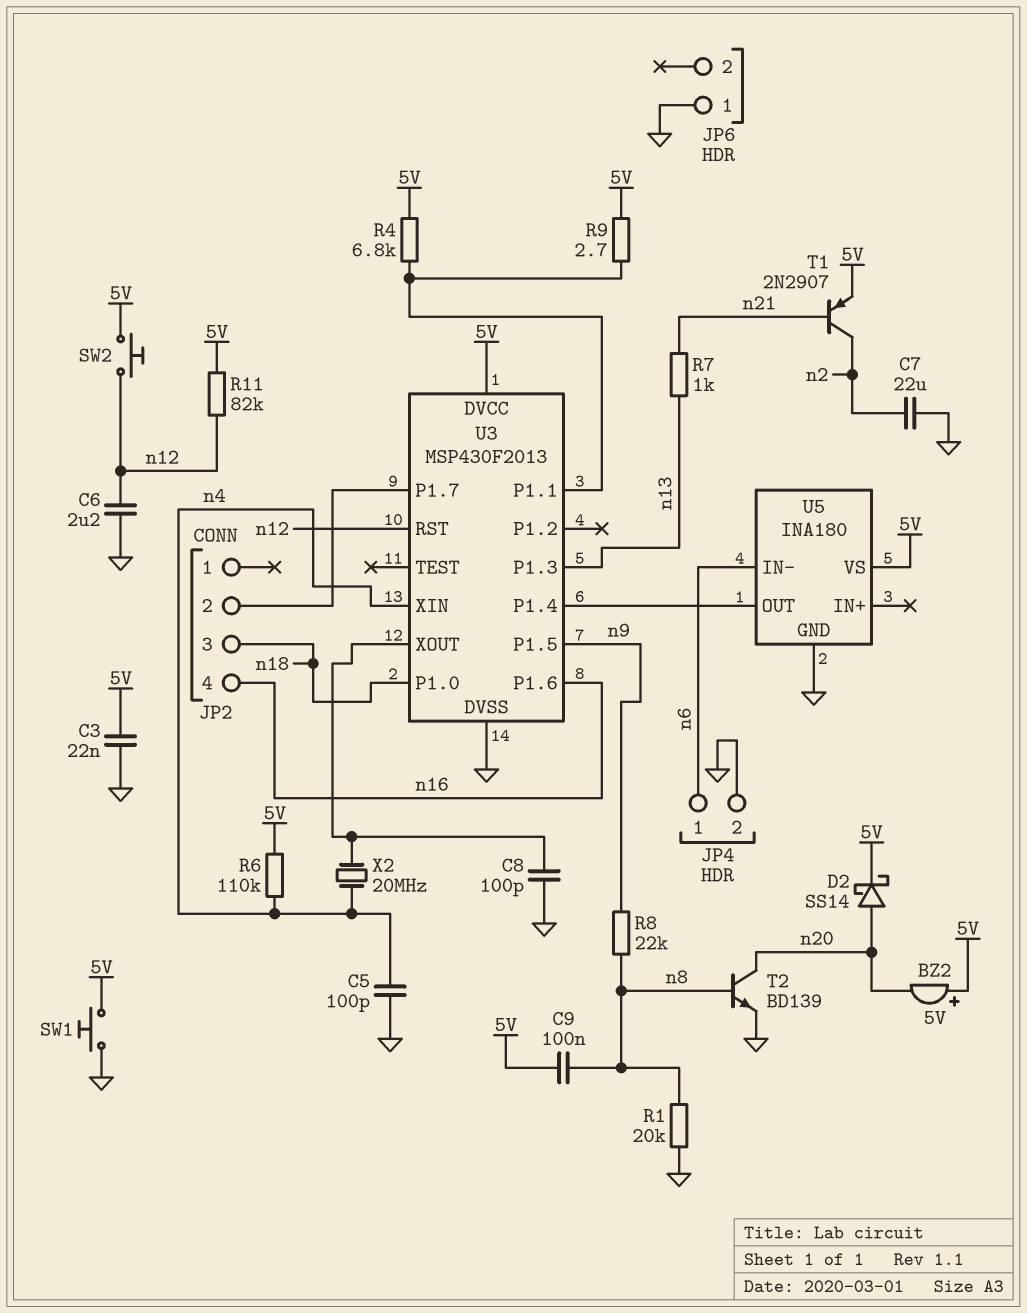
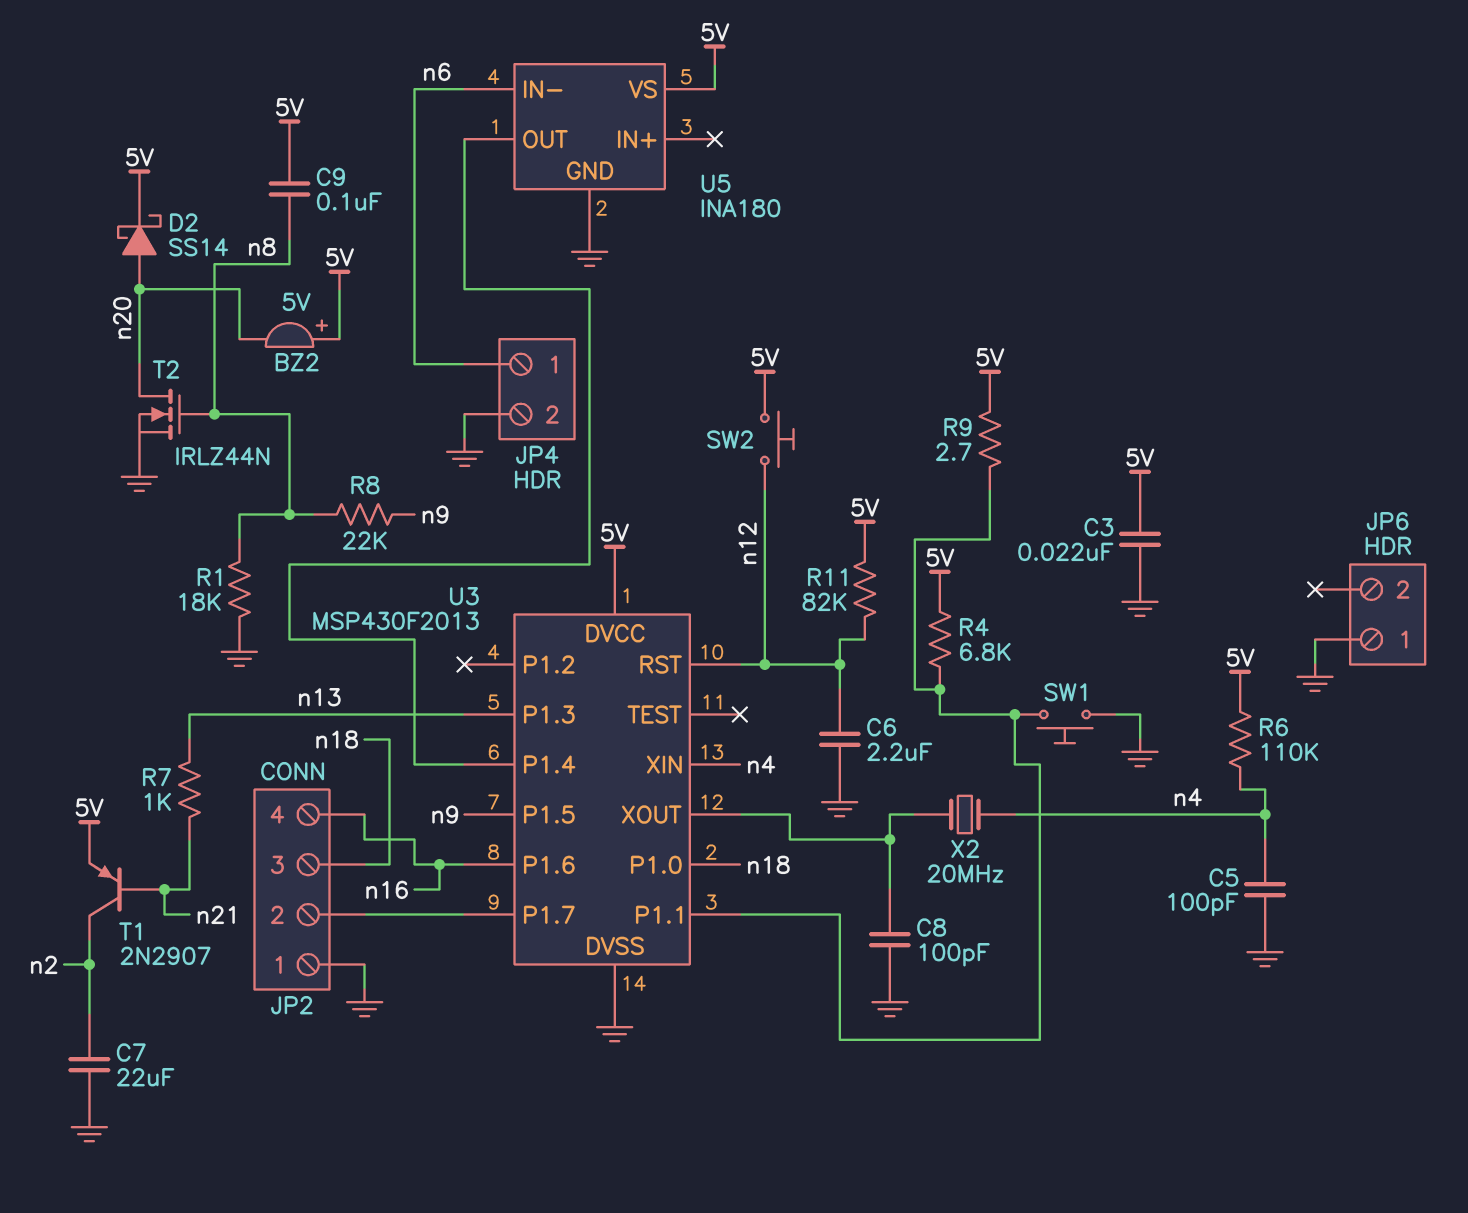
JP2 pin 1: none -> GND
R1: 20k (GND, n8) -> 18k (GND, n8)
SW1: button (5V, GND) -> button (GND, U3/P1.1)
T2: NPN BD139 (B n8, C n20, E GND) -> NMOS IRLZ44N (G n8, D n20, S GND)

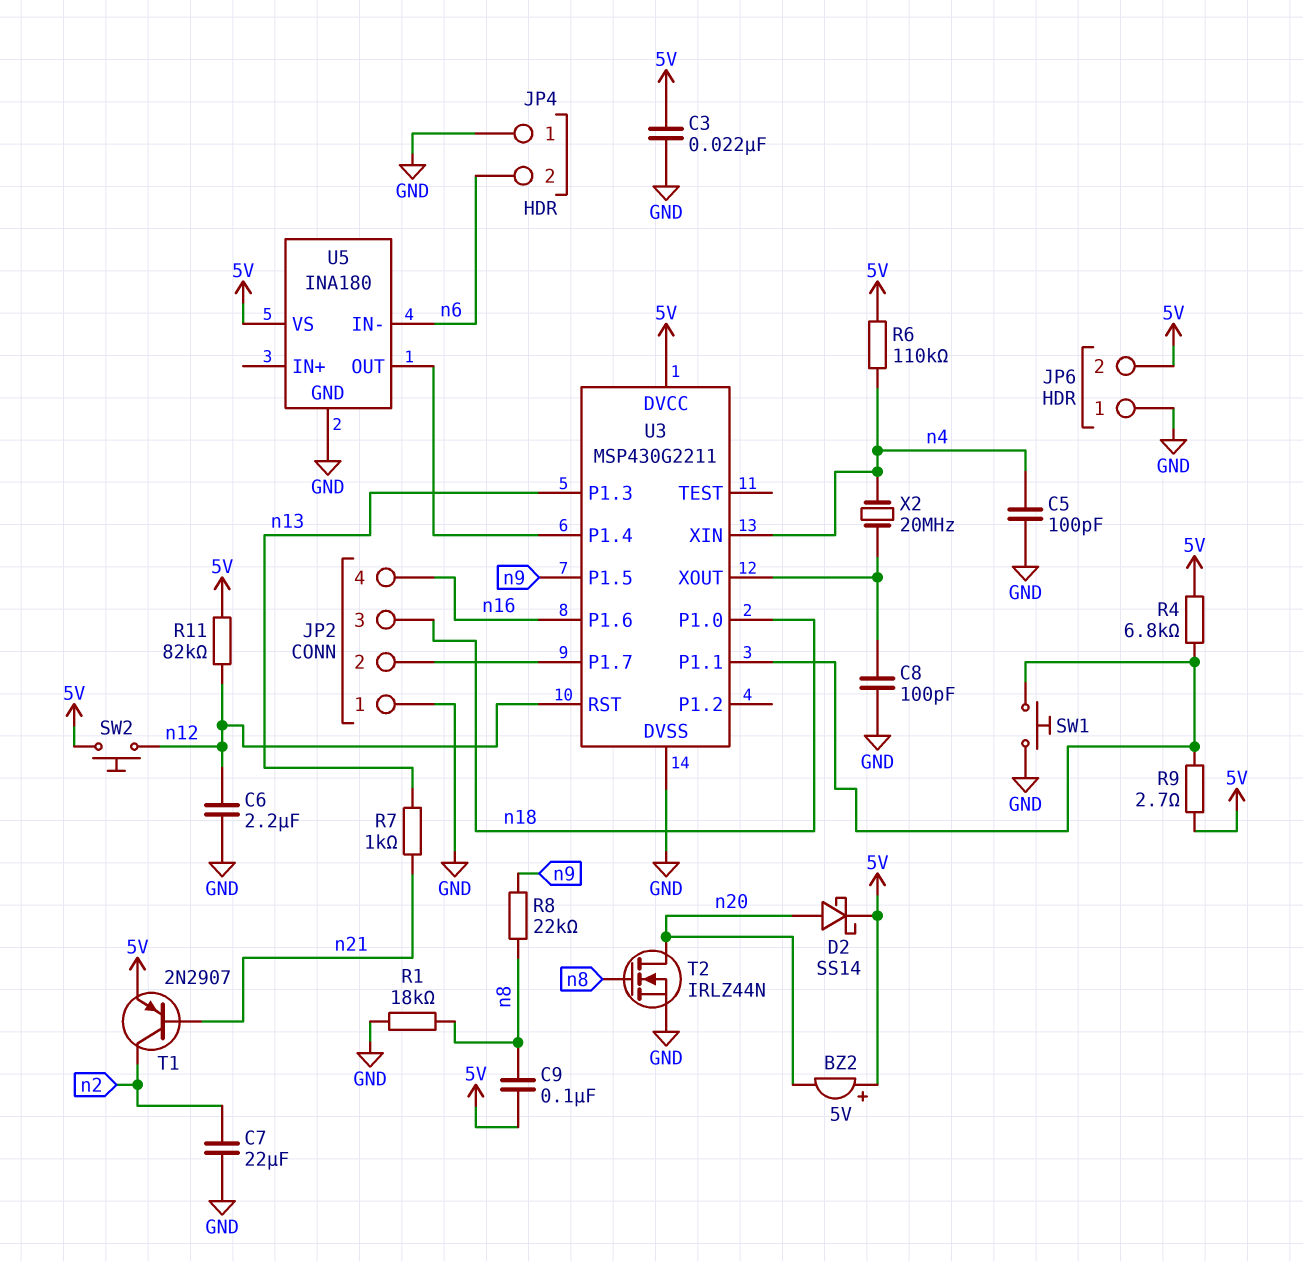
JP4 pin 1: n6 -> GND
JP4 pin 2: GND -> n6
JP6 pin 2: none -> 5V
U3: MSP430F2013 -> MSP430G2211

